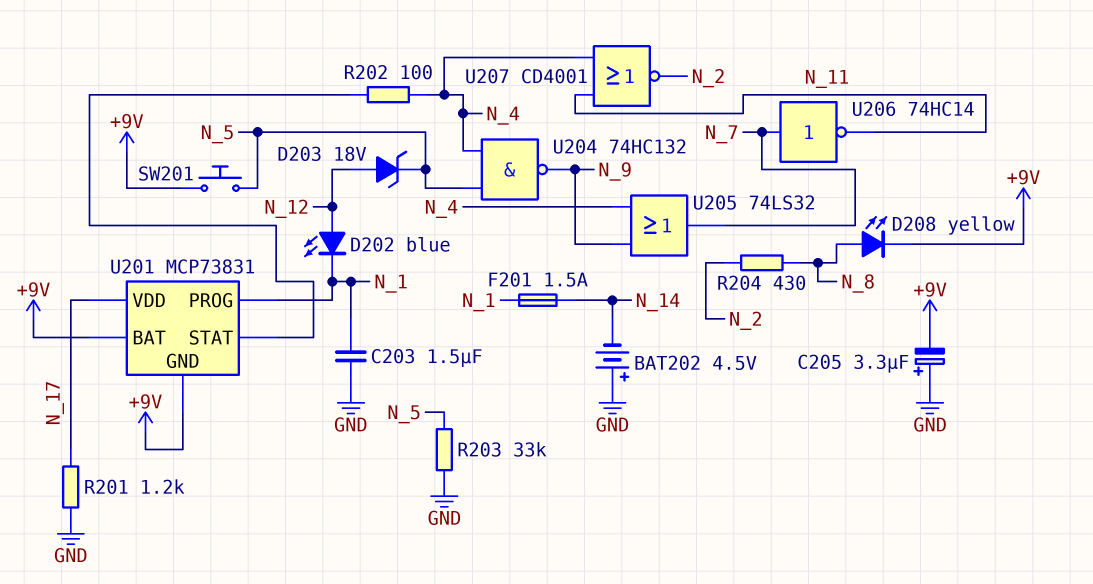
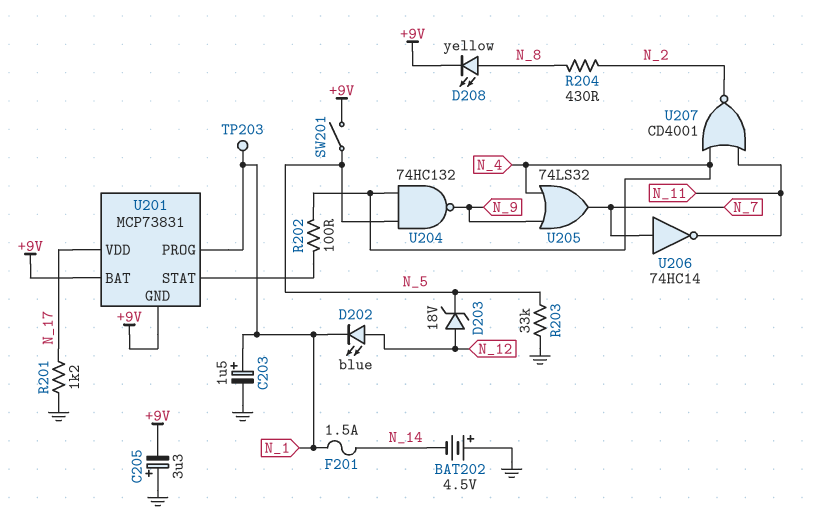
C203: 1.5uF (GND, N_1) -> 1.5uF (plus N_1, minus GND)
SW201: button (+9V, N_5) -> switch (+9V, N_5)
TP203: none -> test point (N_1)

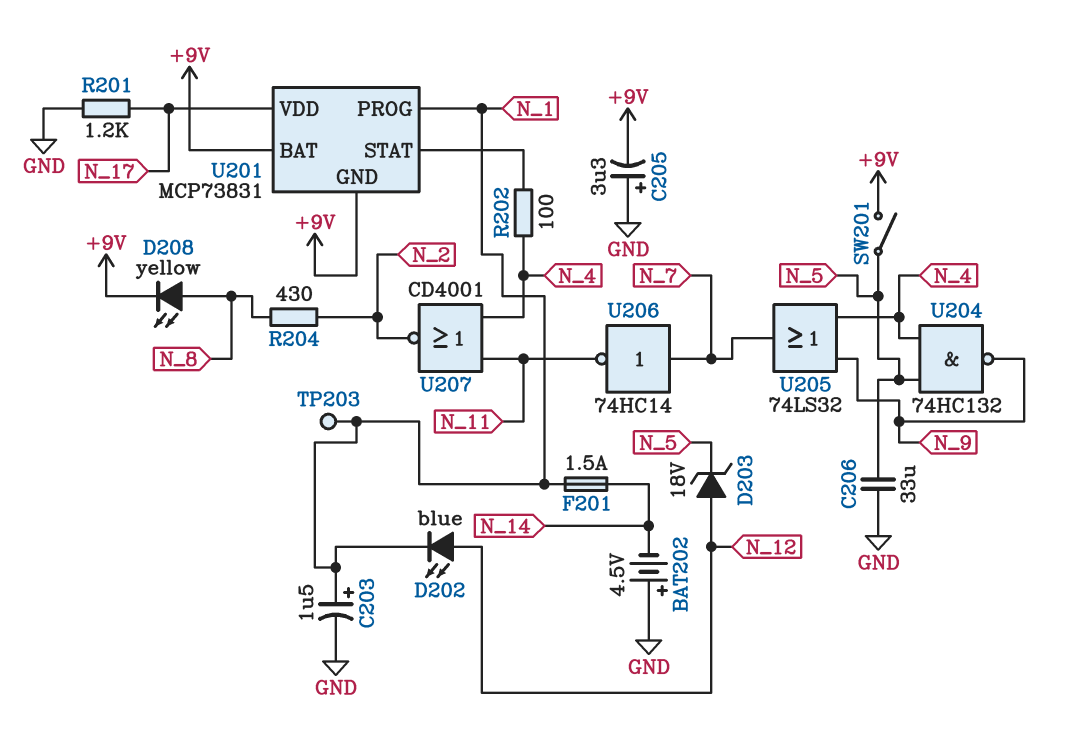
C206: none -> 33uF (GND, N_5)
R203: 33k (GND, N_5) -> none

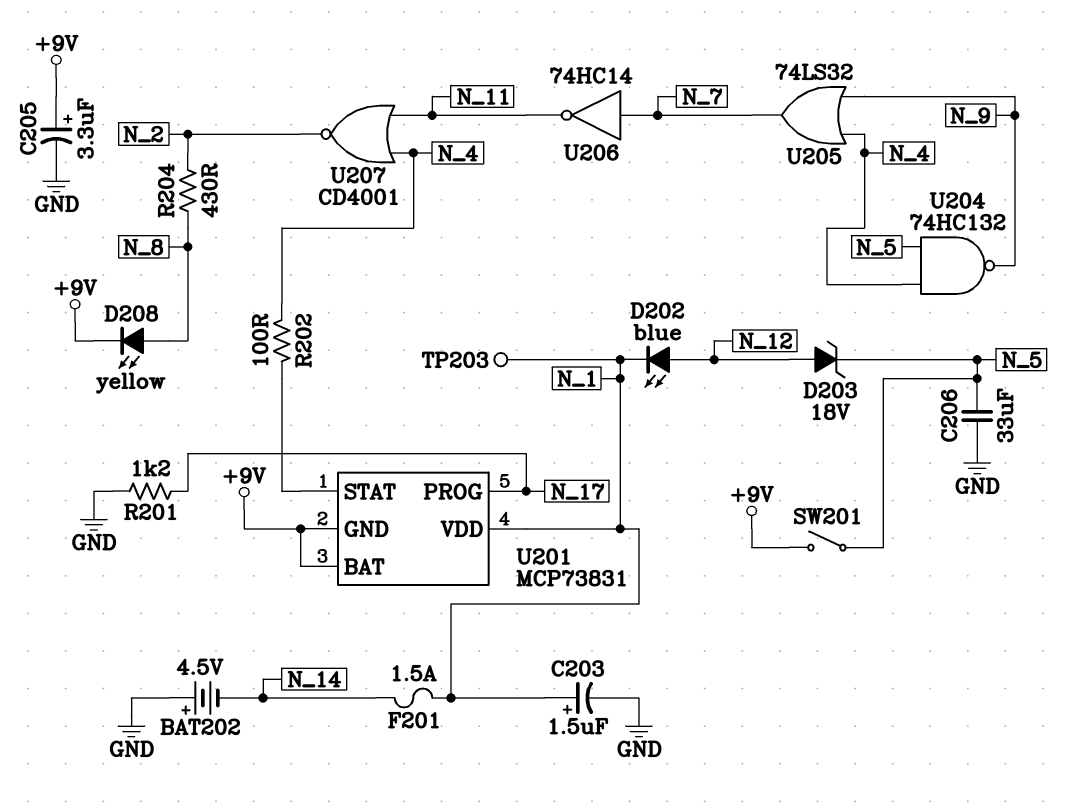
C205: 3.3uF (plus GND, minus +9V) -> 3.3uF (plus +9V, minus GND)
U201 pin PROG: N_1 -> N_17
U201 pin VDD: N_17 -> N_1

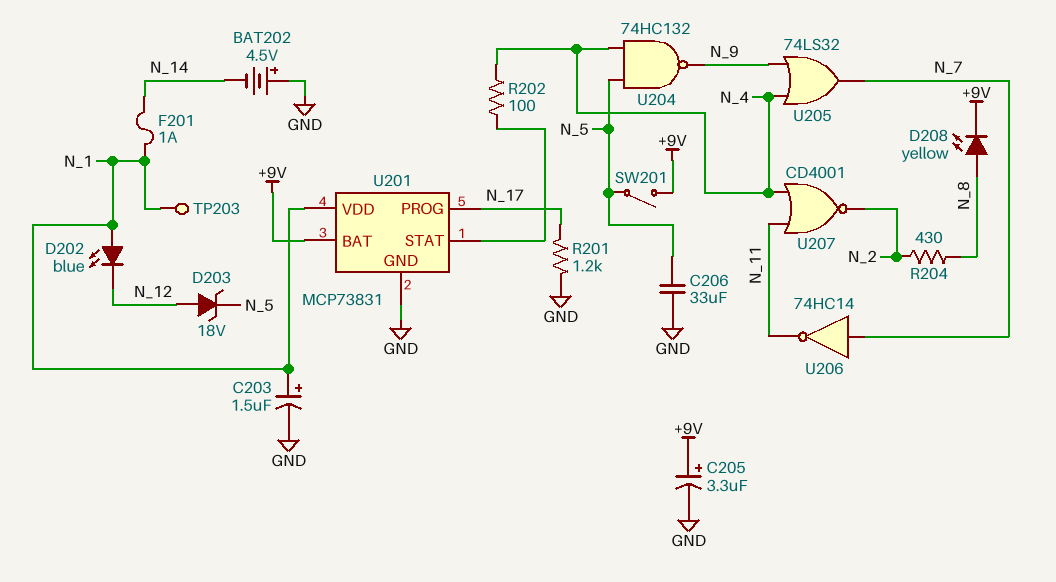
D202: LED blue (A N_12, K N_1) -> LED blue (A N_1, K N_12)
F201: 1.5A (N_1, N_14) -> 1A (N_1, N_14)
U201 pin GND: +9V -> GND

